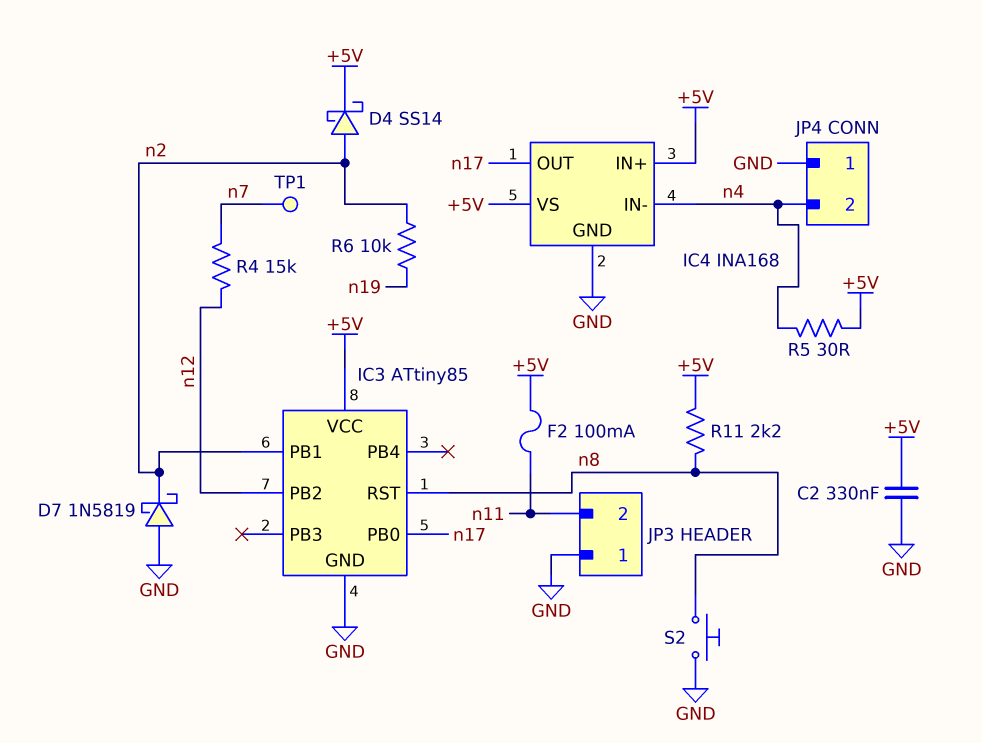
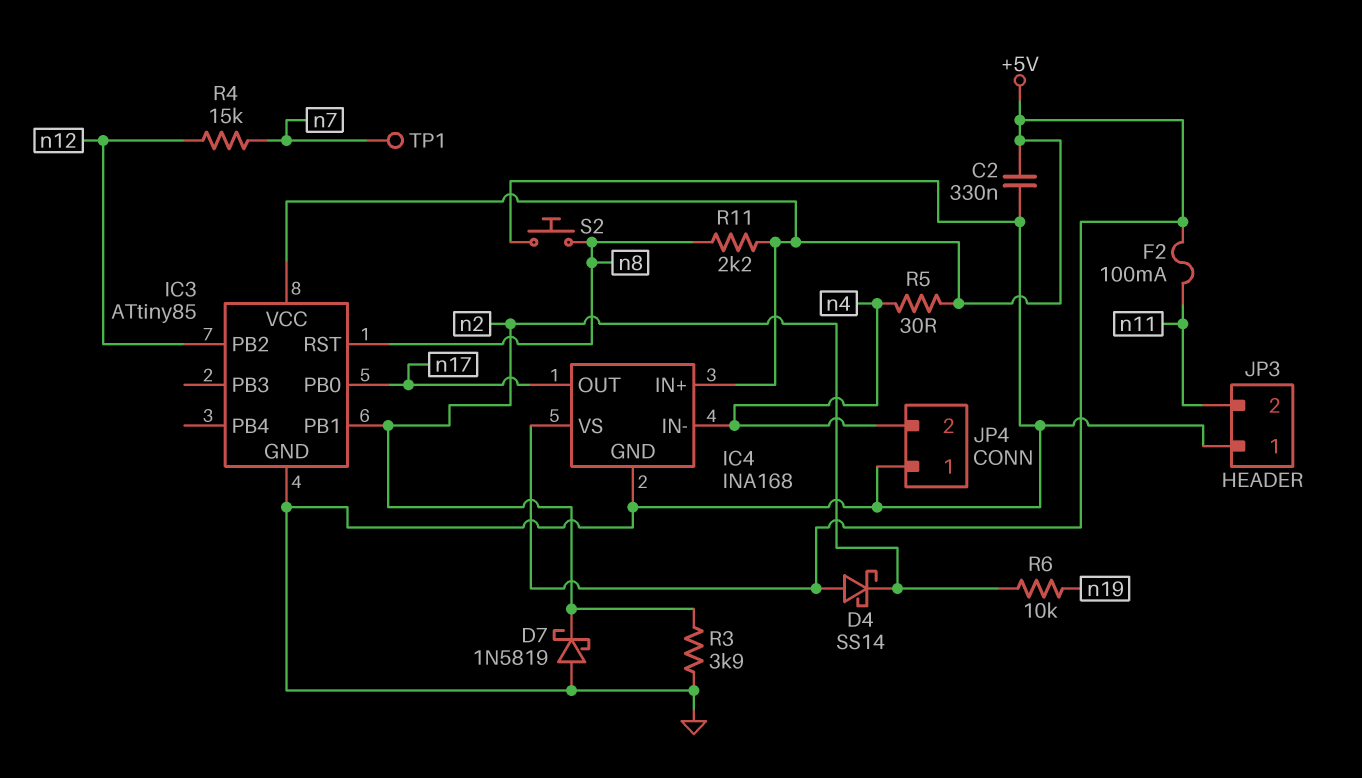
D4: schottky SS14 (A n2, K +5V) -> schottky SS14 (A +5V, K n2)
R3: none -> 3.9k (GND, n2)

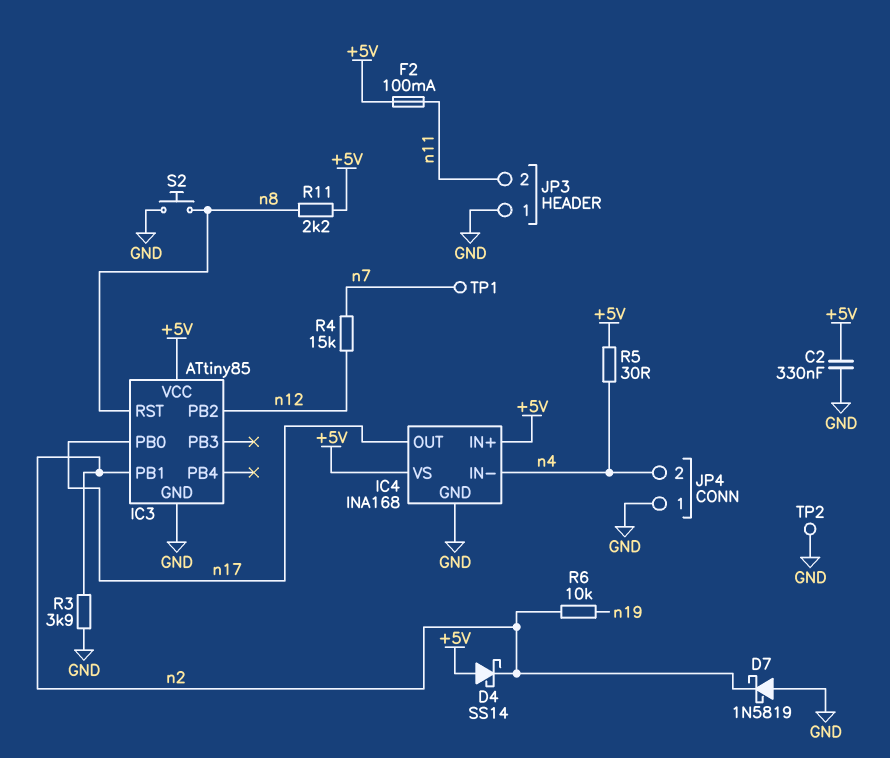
TP2: none -> test point (GND)

